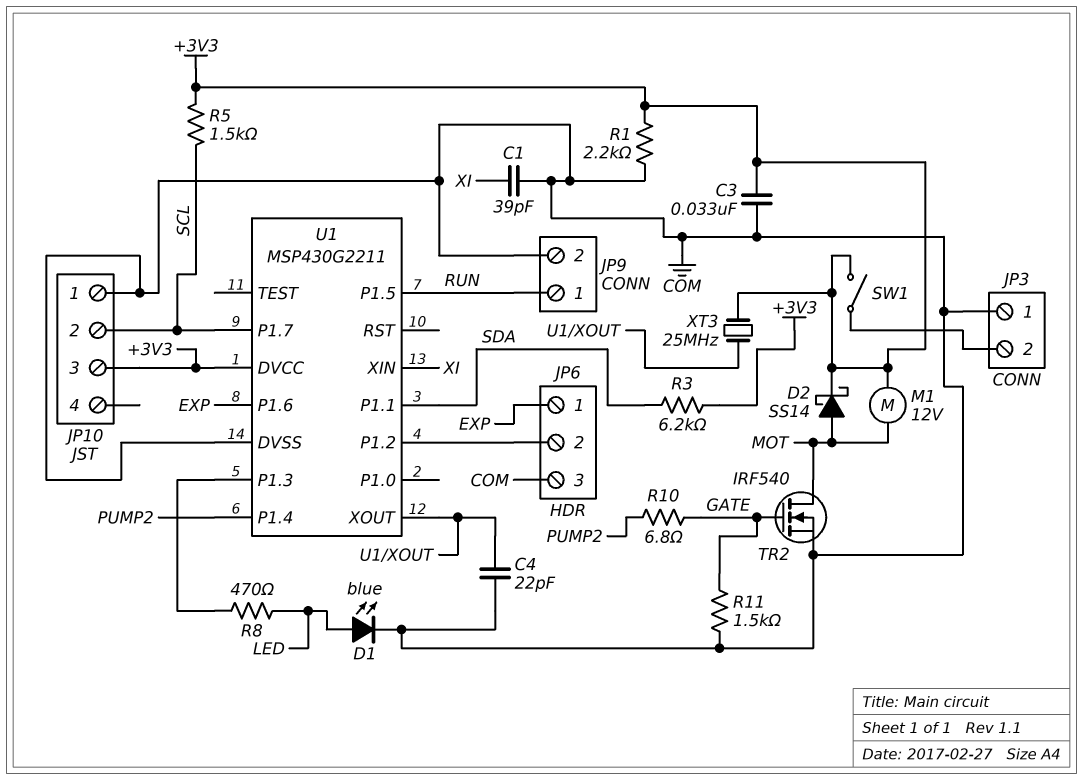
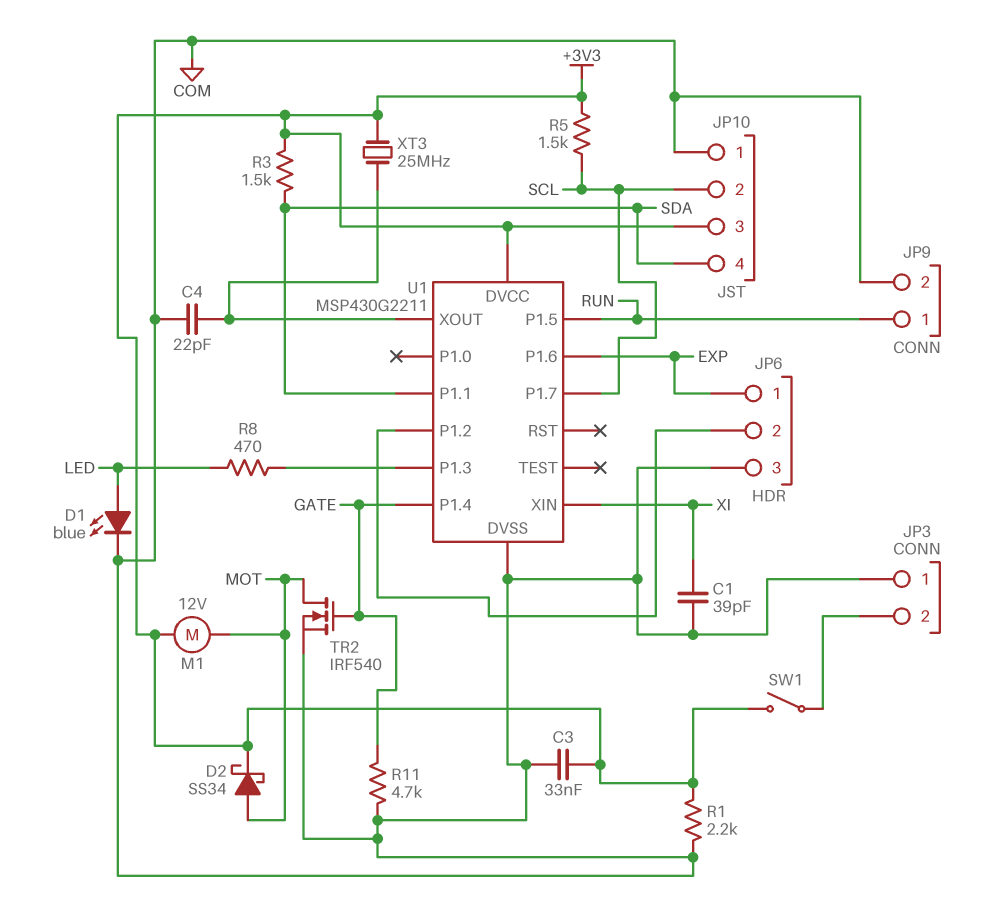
D2: schottky SS14 (A MOT, K +3V3) -> schottky SS34 (A MOT, K +3V3)
JP10 pin 4: none -> SDA
R3: 6.2k (+3V3, SDA) -> 1.5k (+3V3, SDA)
R10: 6.8 (GATE, PUMP2) -> none
R11: 1.5k (COM, GATE) -> 4.7k (COM, GATE)
U1 pin P1.4: PUMP2 -> GATE

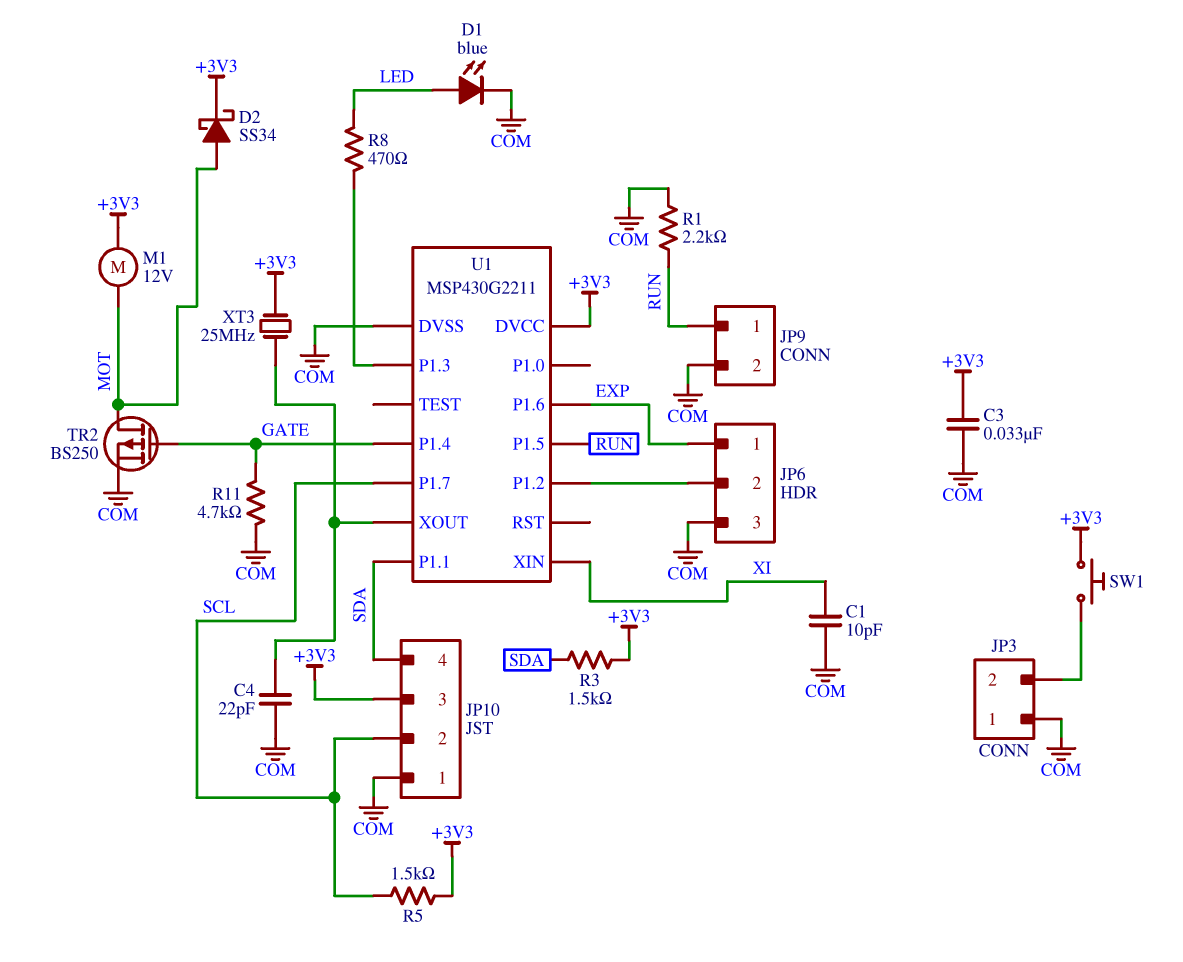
C1: 39pF (COM, XI) -> 10pF (COM, XI)
R1: 2.2k (+3V3, COM) -> 2.2k (COM, RUN)
SW1: switch (+3V3, JP3/2) -> button (+3V3, JP3/2)
TR2: NMOS IRF540 (G GATE, D MOT, S COM) -> PMOS BS250 (G GATE, D MOT, S COM)

